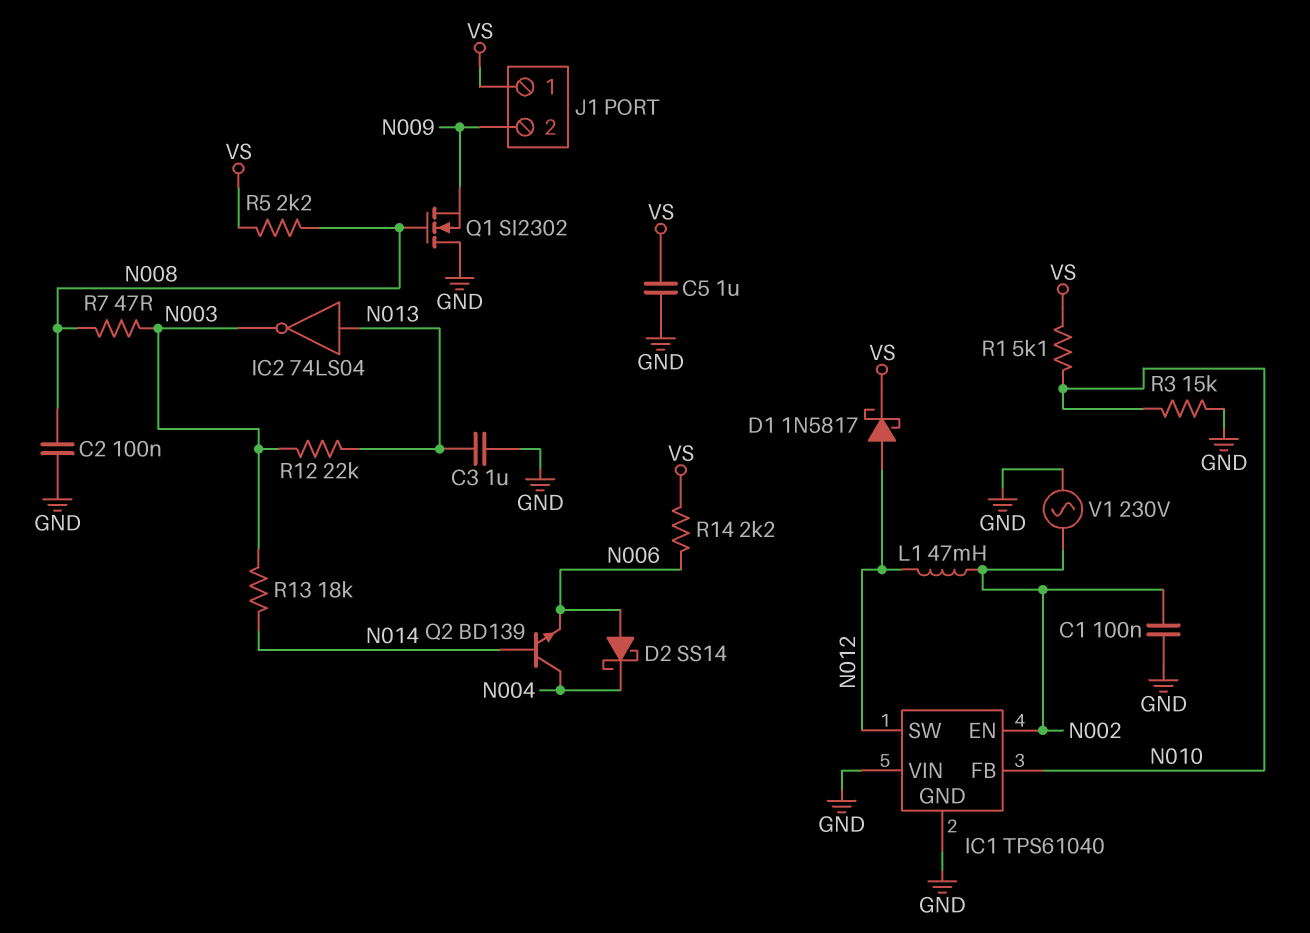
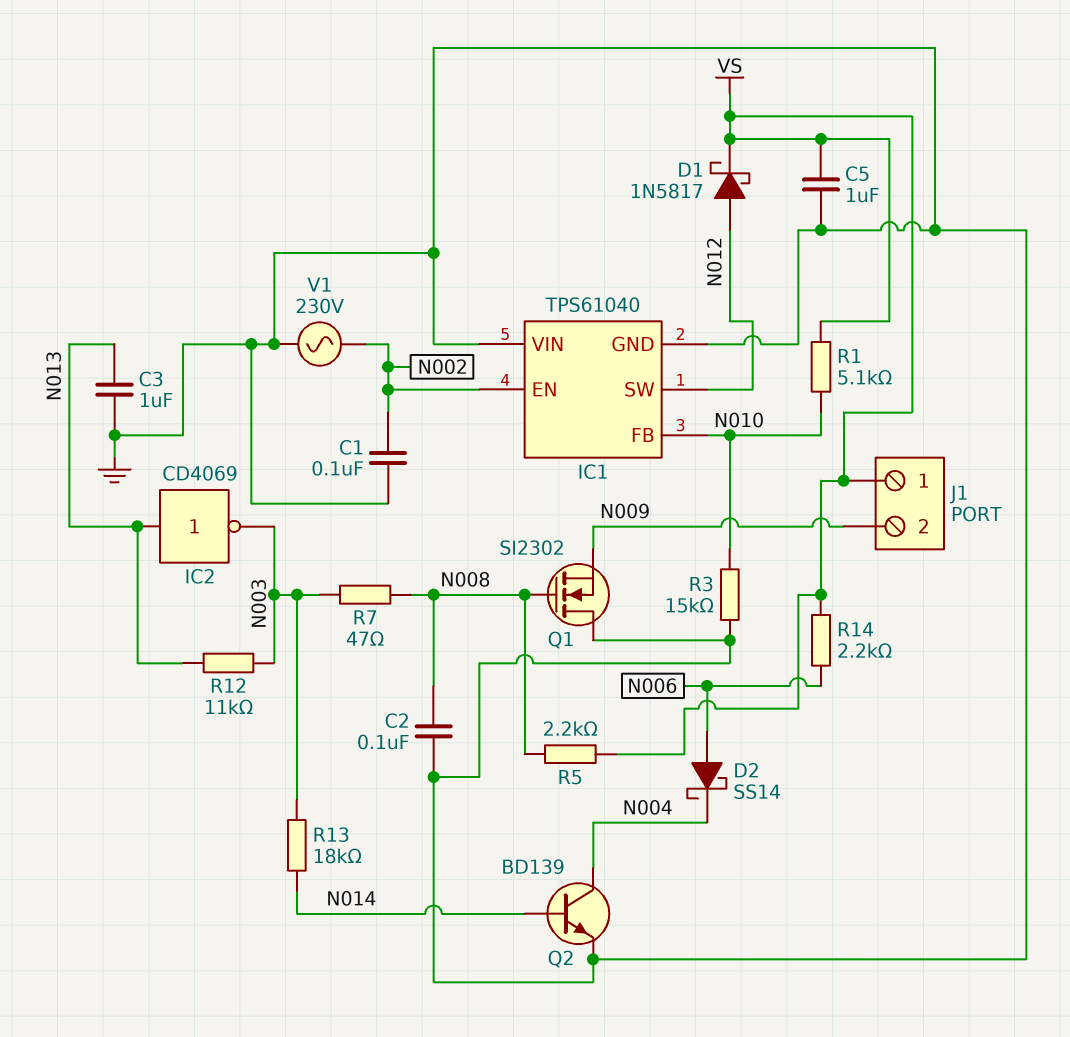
IC2: NOT 74LS04 (in N013, out N003) -> NOT CD4069 (in N013, out N003)
L1: 47mH (N002, N012) -> none
Q2: NPN BD139 (B N014, C N004, E N006) -> NPN BD139 (B N014, C N004, E GND)
R12: 22k (N003, N013) -> 11k (N003, N013)

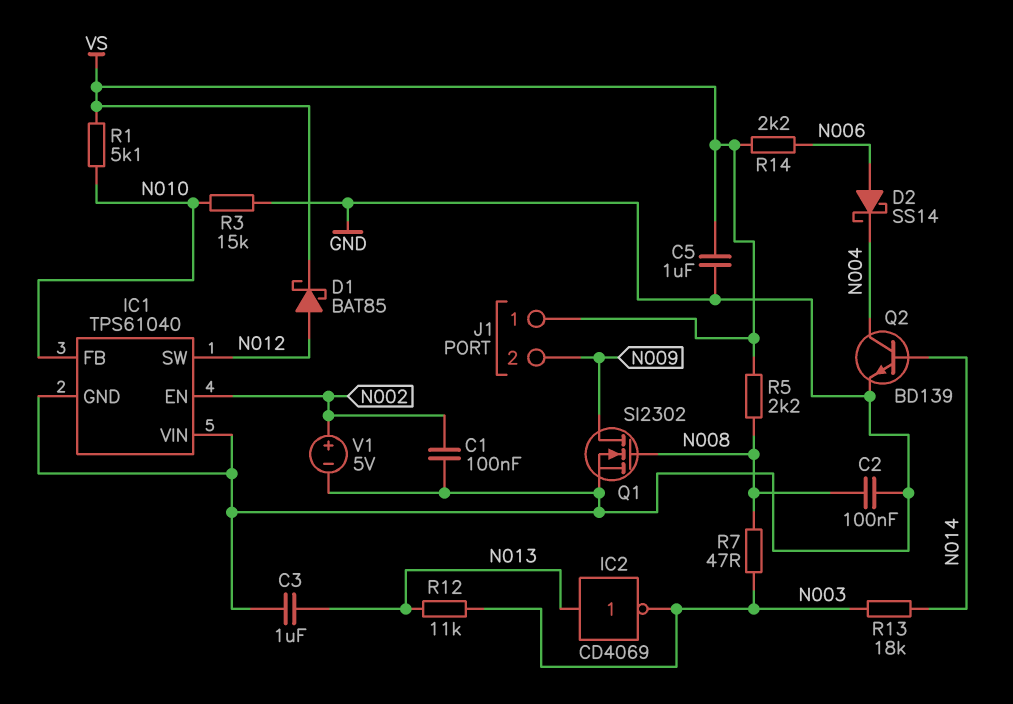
D1: schottky 1N5817 (A N012, K VS) -> schottky BAT85 (A N012, K VS)
Q1: NMOS SI2302 (G N008, D GND, S N009) -> NMOS SI2302 (G N008, D N009, S GND)
V1: AC 230V (GND, N002) -> 5V (plus N002, minus GND)

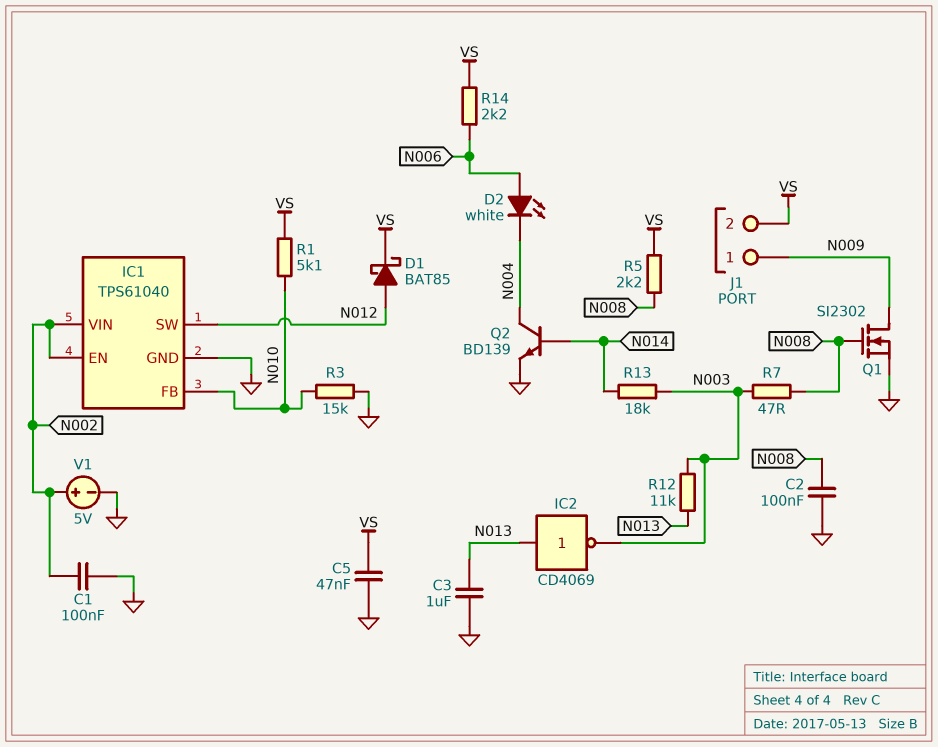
C5: 1uF (GND, VS) -> 47nF (GND, VS)
D2: schottky SS14 (A N006, K N004) -> LED white (A N006, K N004)
IC1 pin VIN: GND -> N002
J1 pin 1: VS -> N009
J1 pin 2: N009 -> VS

